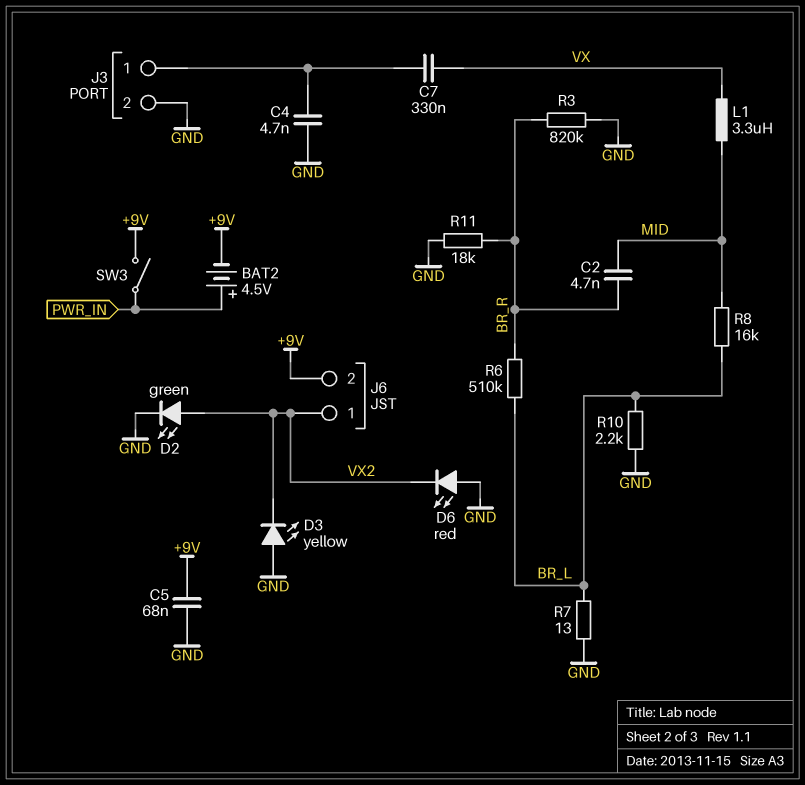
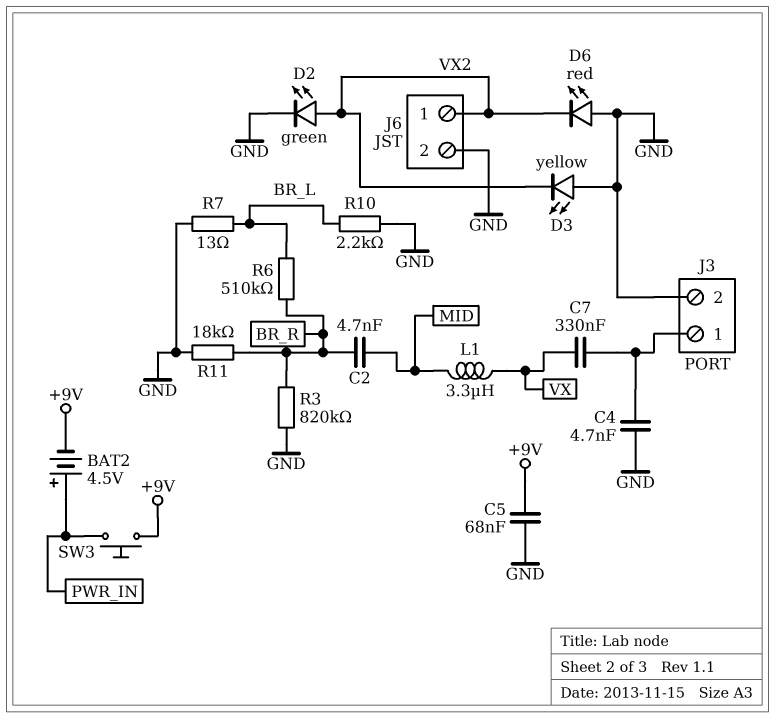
J6 pin 2: +9V -> GND
R8: 16k (BR_L, MID) -> none
SW3: switch (+9V, PWR_IN) -> button (+9V, PWR_IN)

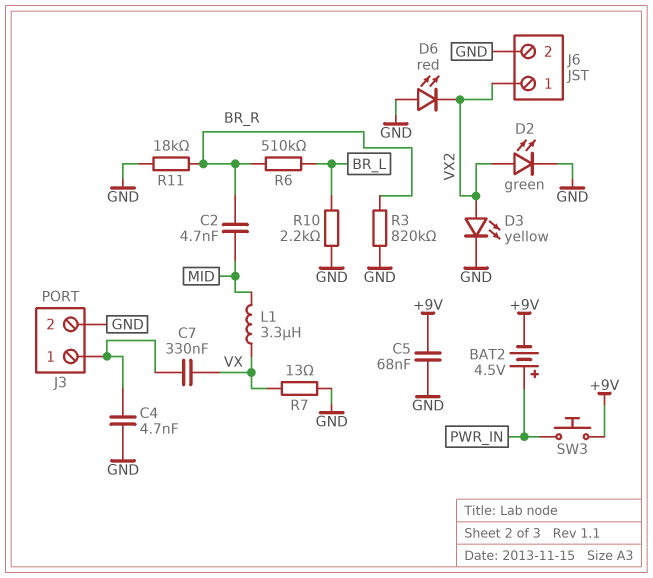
D3: LED yellow (A GND, K VX2) -> LED yellow (A VX2, K GND)
R7: 13 (BR_L, GND) -> 13 (GND, VX)

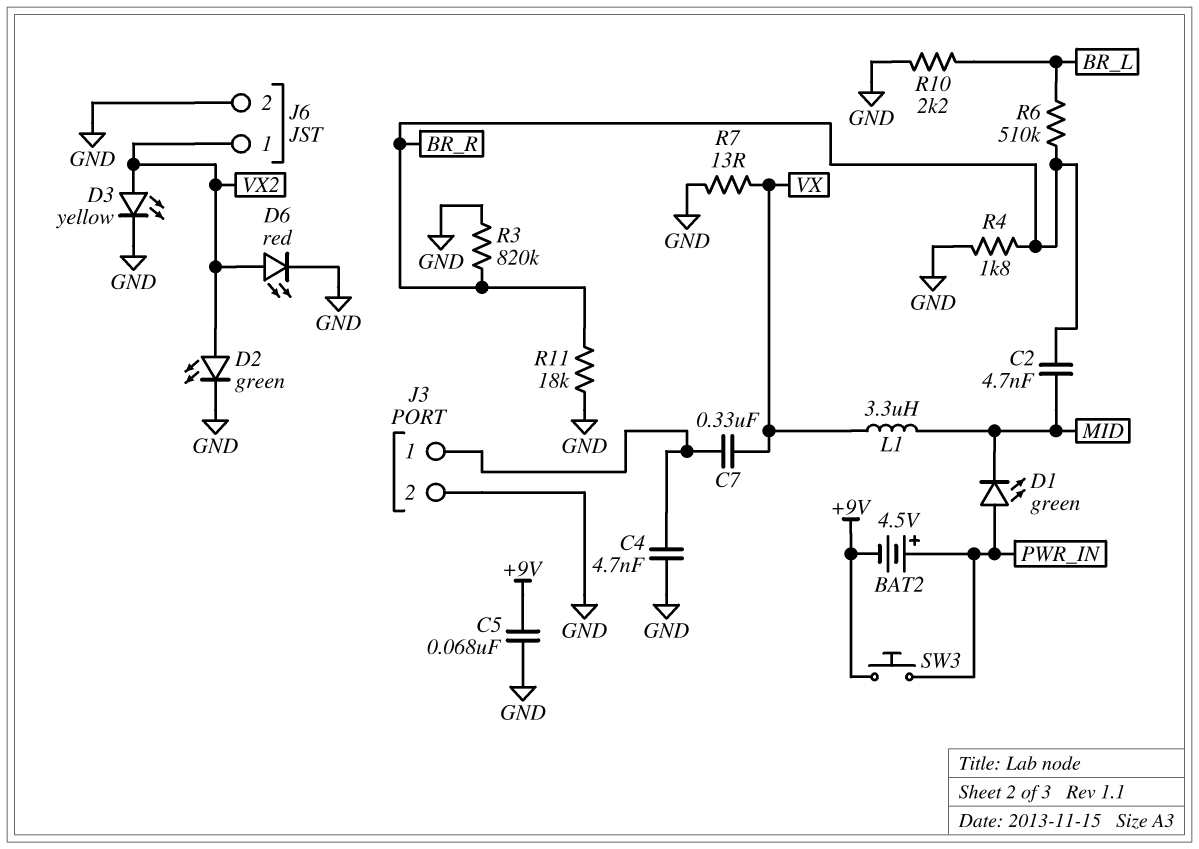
D1: none -> LED green (A PWR_IN, K MID)
D6: LED red (A GND, K VX2) -> LED red (A VX2, K GND)
R4: none -> 1.8k (BR_R, GND)

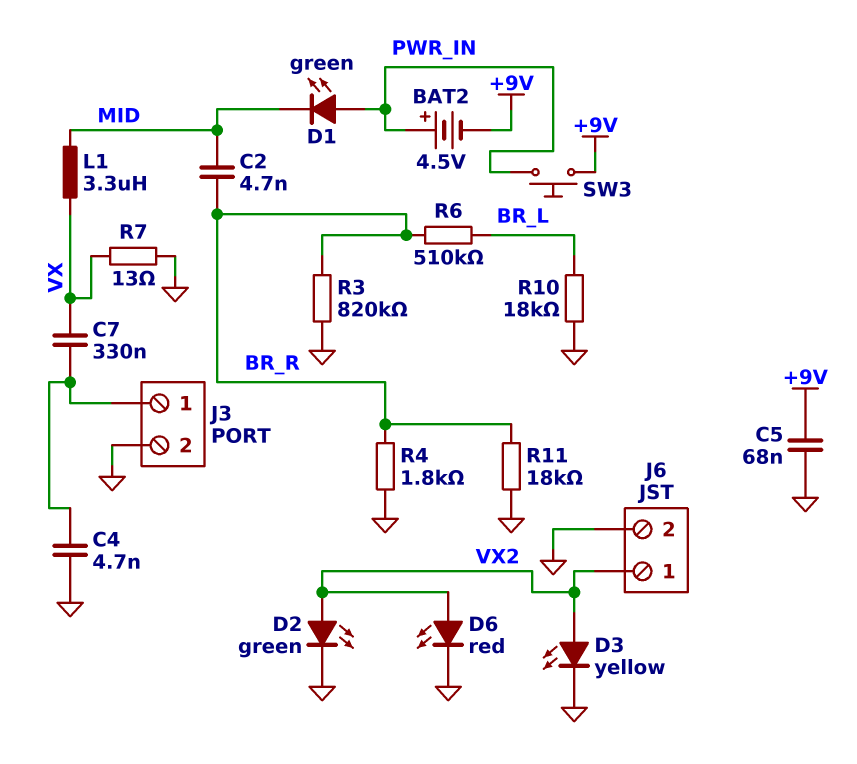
R10: 2.2k (BR_L, GND) -> 18k (BR_L, GND)

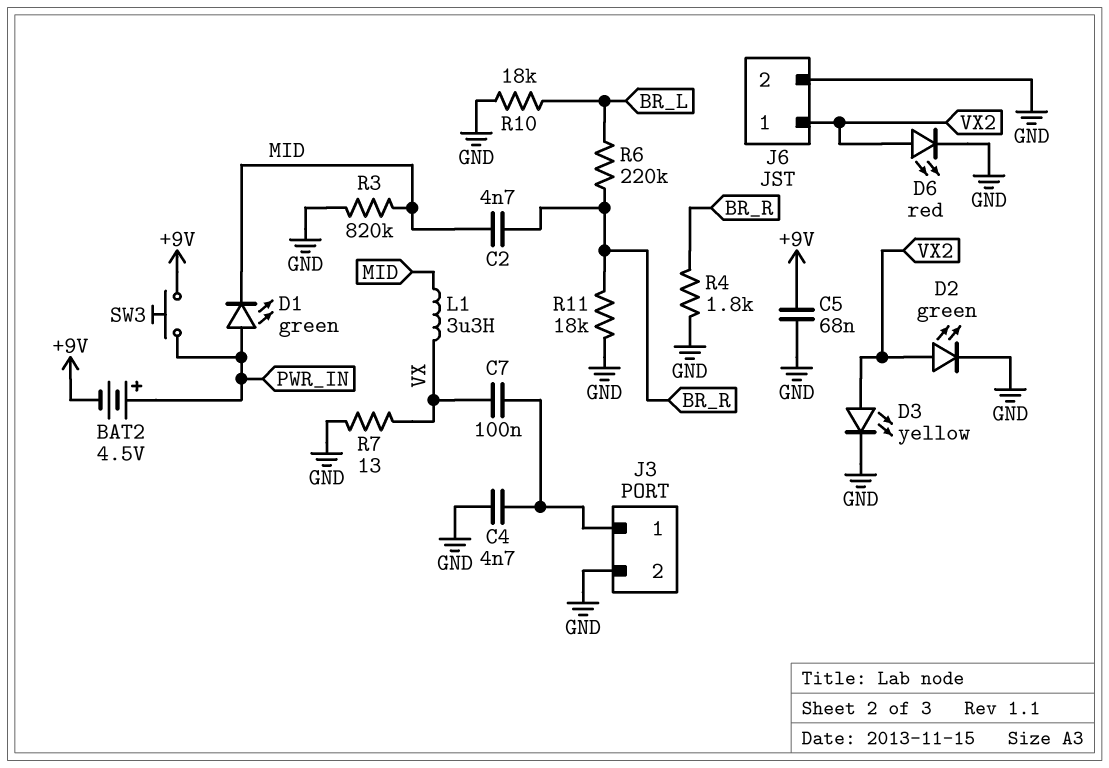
C7: 330nF (J3/1, VX) -> 100nF (J3/1, VX)
R3: 820k (BR_R, GND) -> 820k (GND, MID)
R6: 510k (BR_L, BR_R) -> 220k (BR_L, BR_R)

